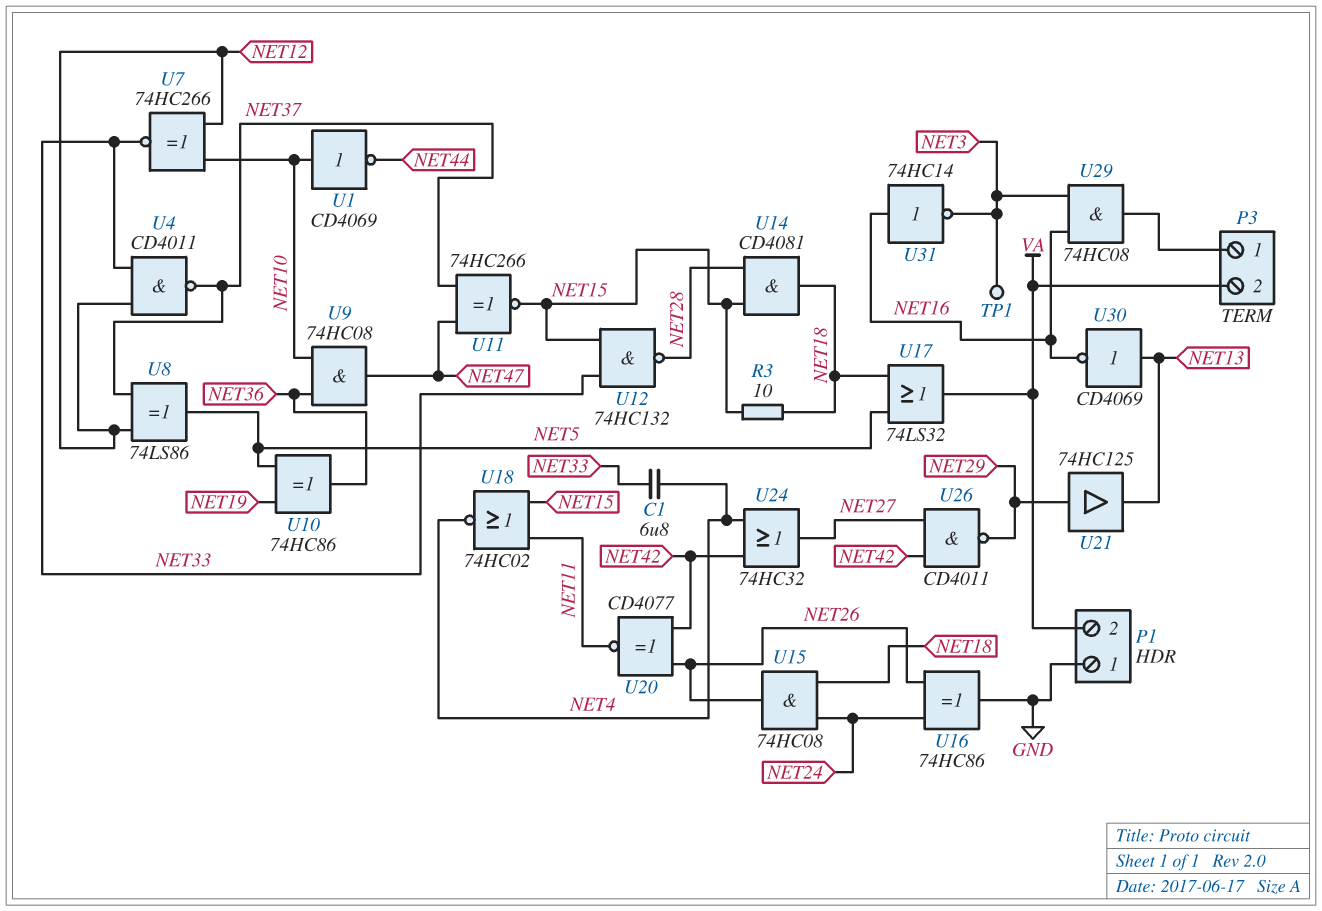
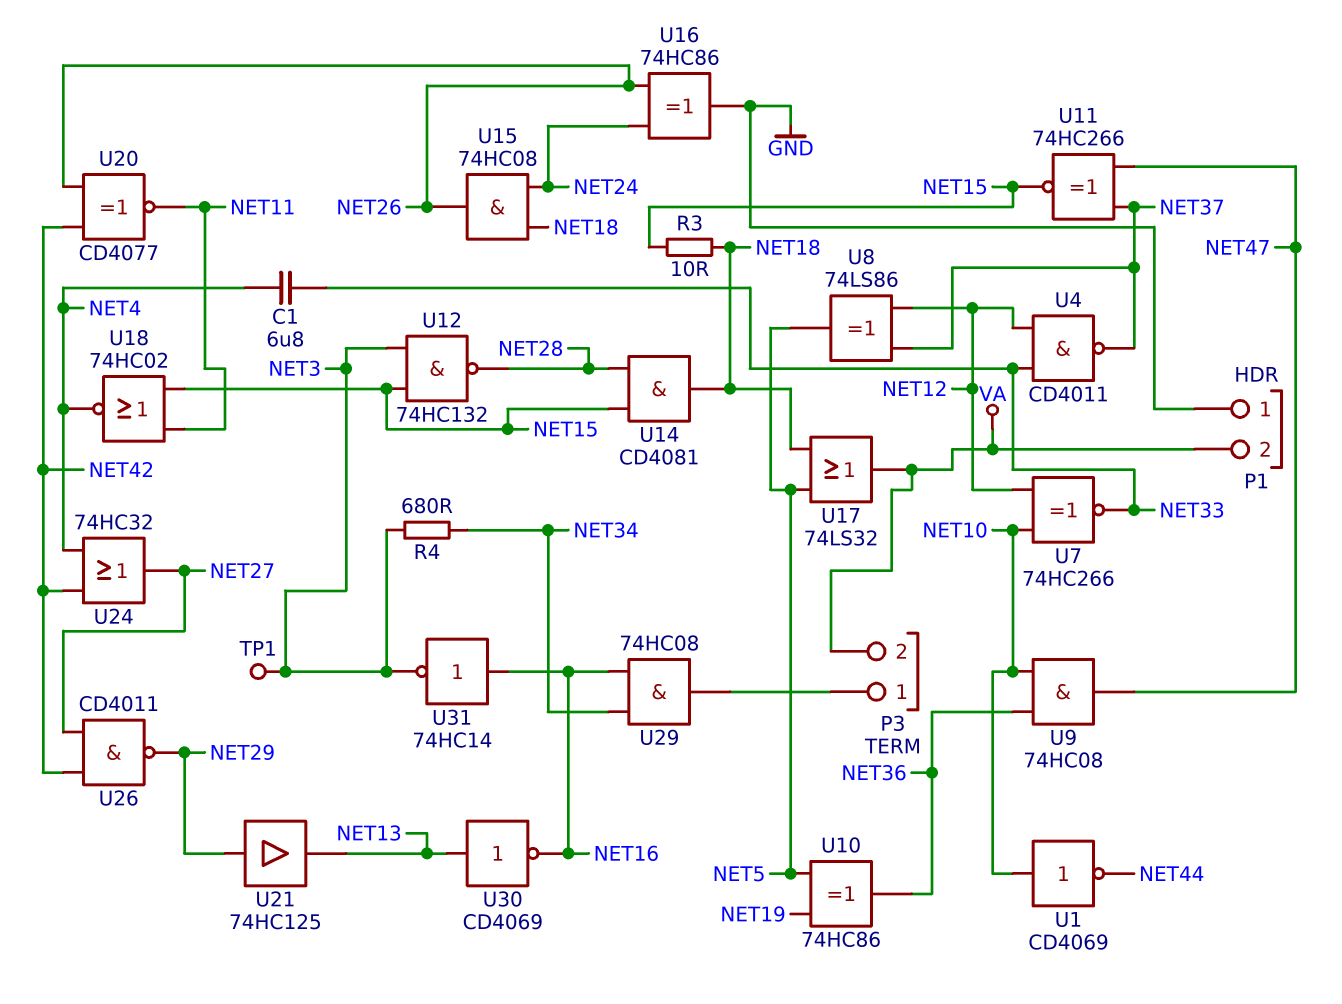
R4: none -> 680 (NET3, NET34)
U12: NAND 74HC132 (in NET15, in NET33, out NET28) -> NAND 74HC132 (in NET3, in NET15, out NET28)
U29: AND 74HC08 (in NET3, in NET16, out P3/1) -> AND 74HC08 (in NET16, in NET34, out P3/1)

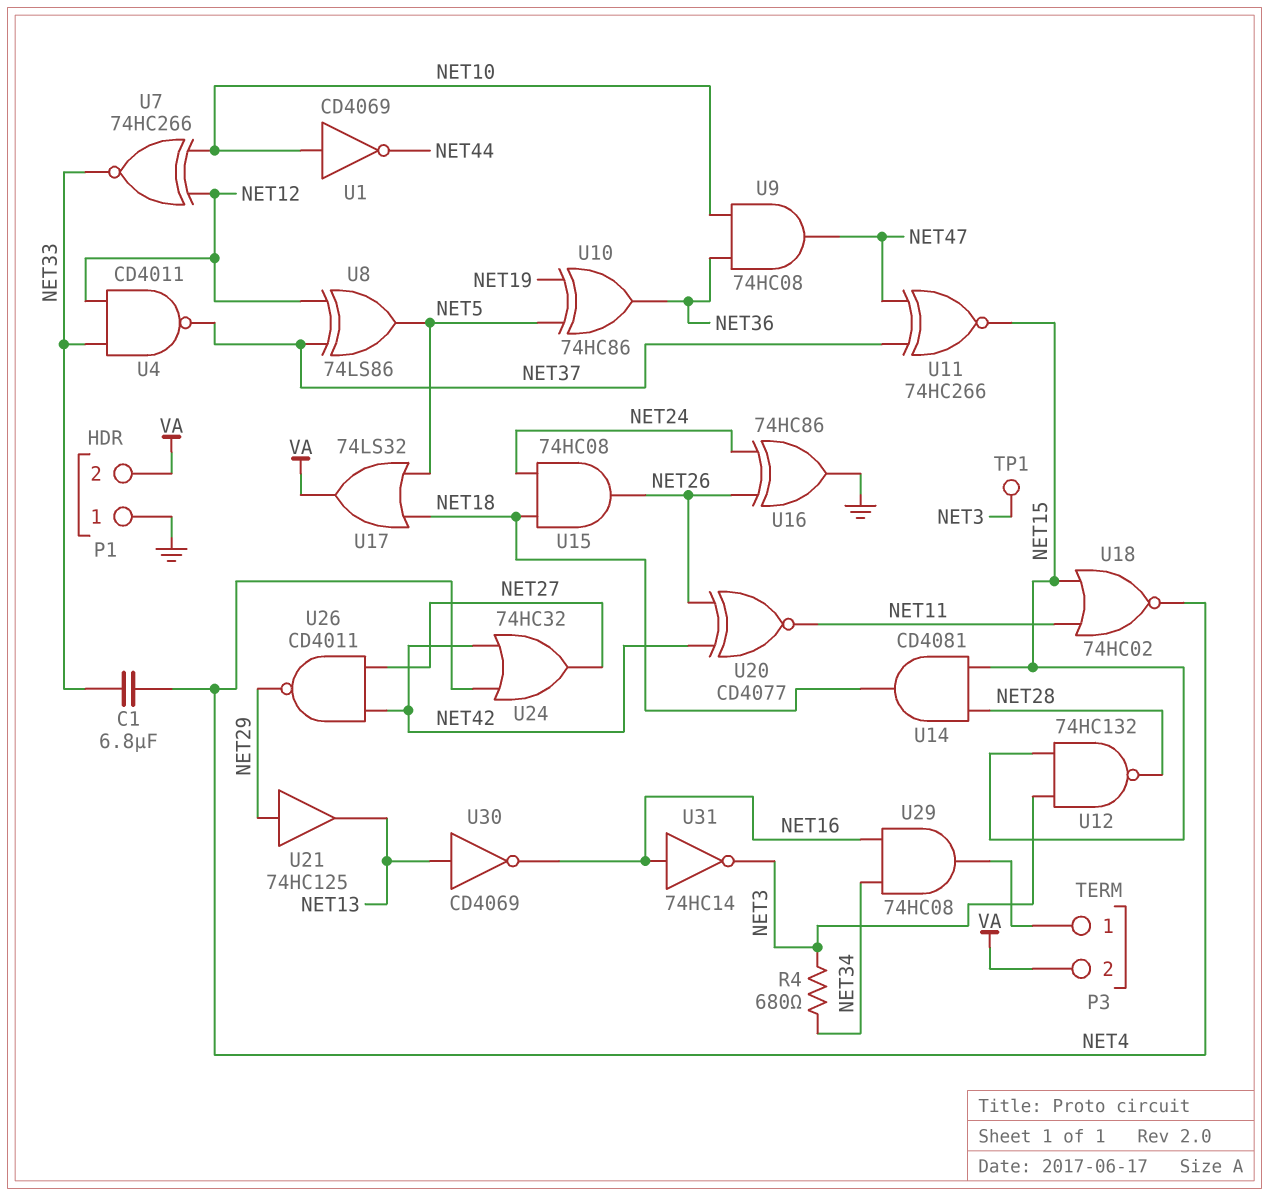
R3: 10 (NET15, NET18) -> none

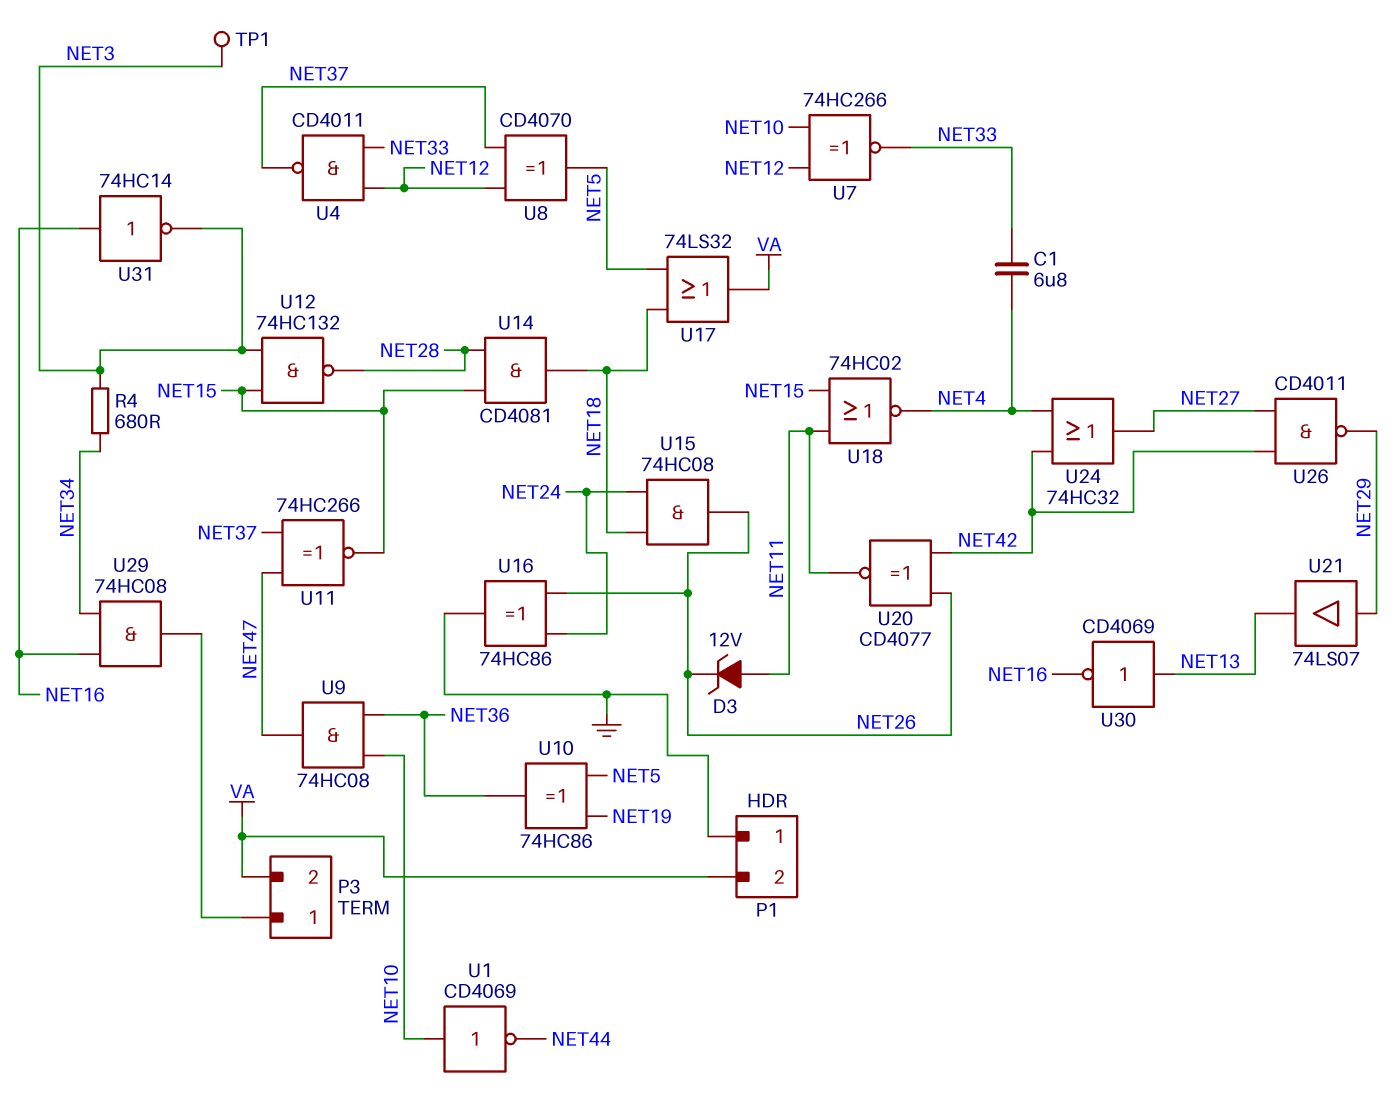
D3: none -> zener 12V (A NET11, K NET26)
U8: XOR 74LS86 (in NET12, in NET37, out NET5) -> XOR CD4070 (in NET12, in NET37, out NET5)
U21: buffer 74HC125 (in NET29, out NET13) -> buffer 74LS07 (in NET29, out NET13)

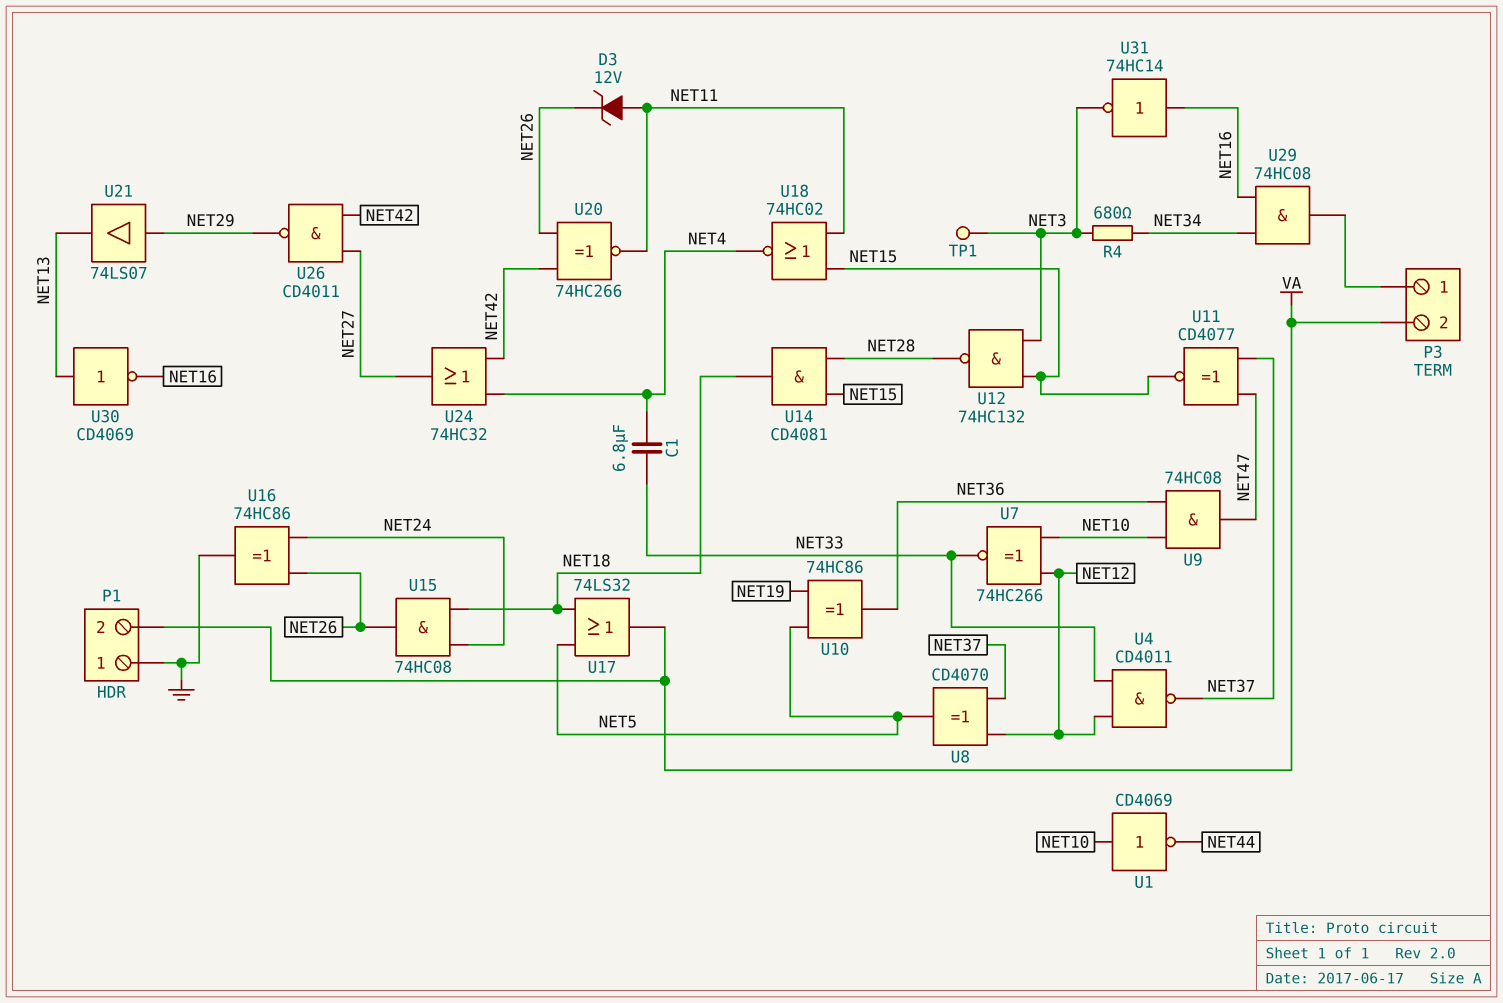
U11: XNOR 74HC266 (in NET37, in NET47, out NET15) -> XNOR CD4077 (in NET37, in NET47, out NET15)
U20: XNOR CD4077 (in NET26, in NET42, out NET11) -> XNOR 74HC266 (in NET26, in NET42, out NET11)

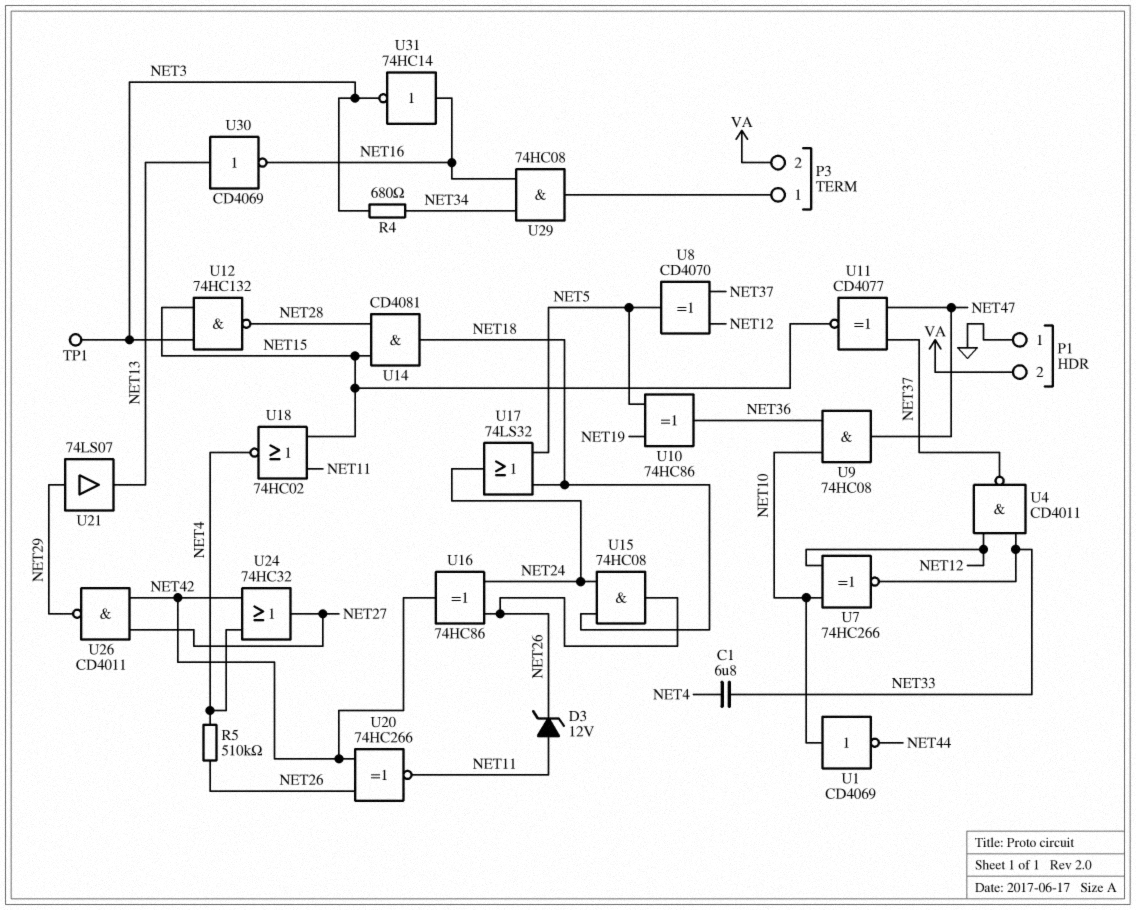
R5: none -> 510k (NET4, NET26)
U16: XOR 74HC86 (in NET24, in NET26, out GND) -> XOR 74HC86 (in NET24, in NET26, out NET42)
U17: OR 74LS32 (in NET5, in NET18, out VA) -> OR 74LS32 (in NET5, in NET18, out NET24)

